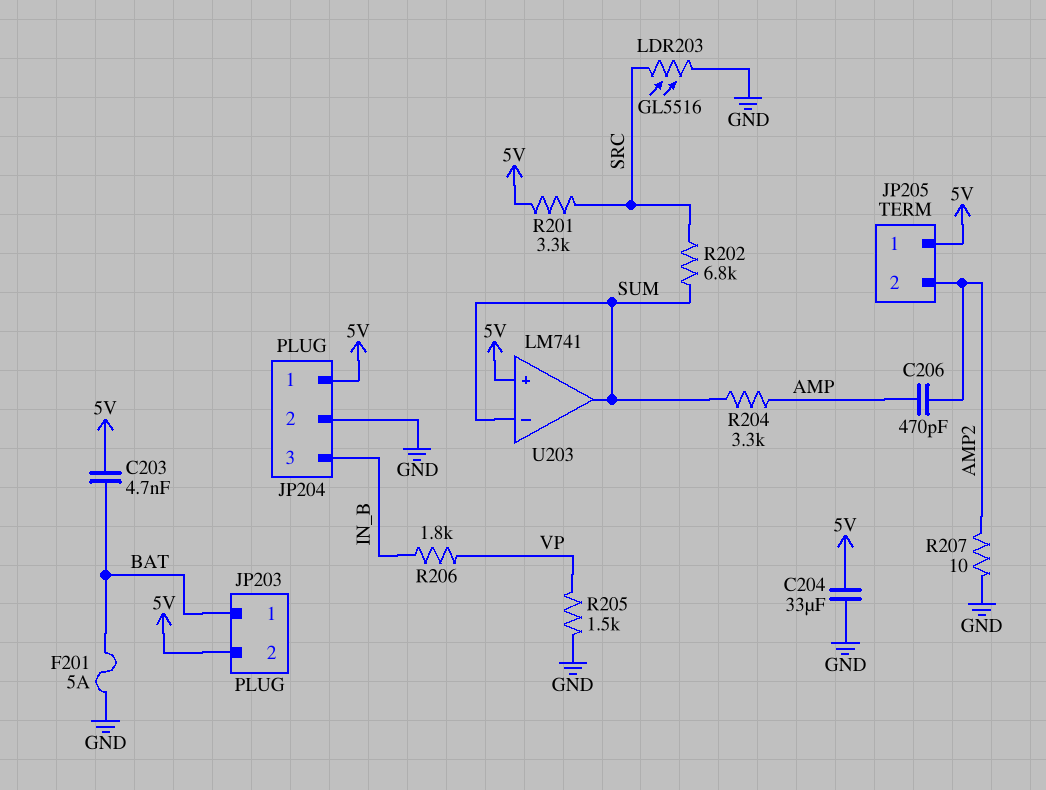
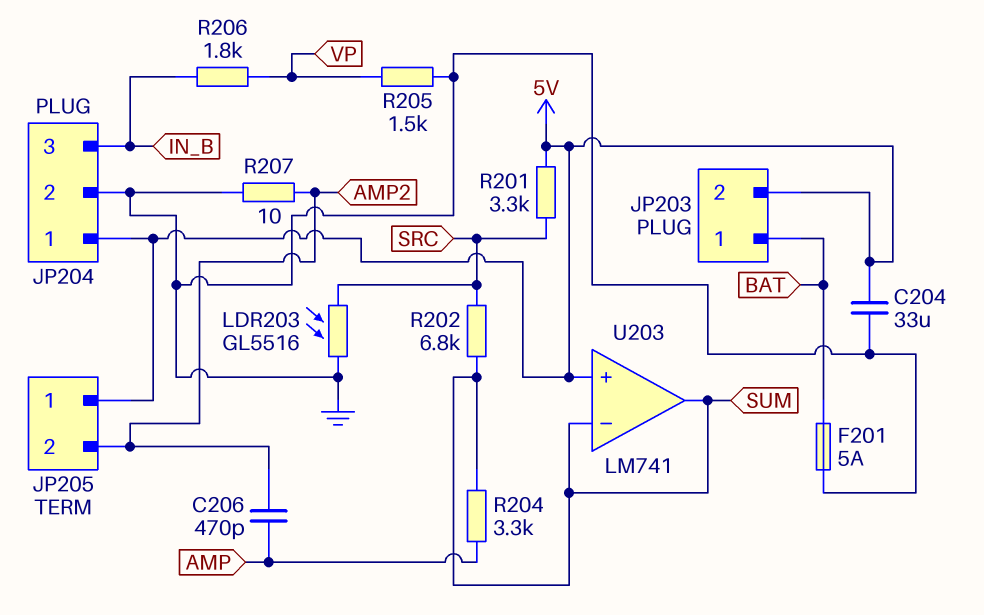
C203: 4.7nF (5V, BAT) -> none

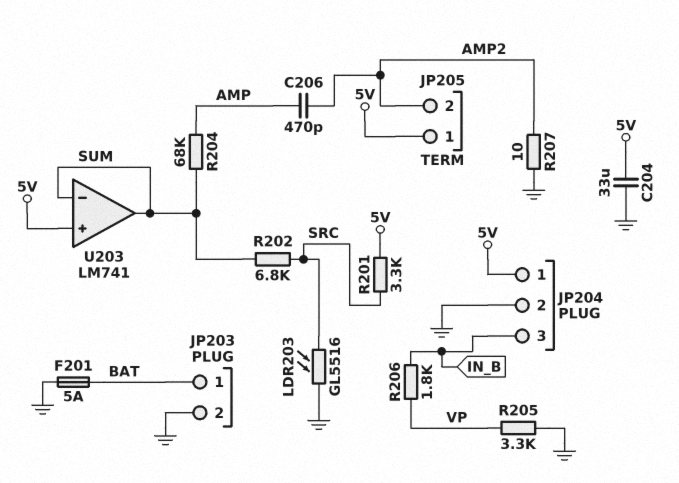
JP203 pin 2: 5V -> GND
R204: 3.3k (AMP, SUM) -> 68k (AMP, SUM)
R205: 1.5k (GND, VP) -> 3.3k (GND, VP)

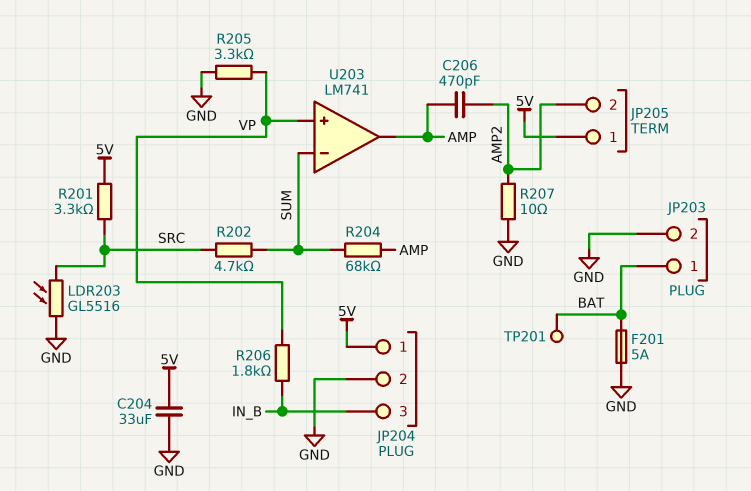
R202: 6.8k (SRC, SUM) -> 4.7k (SRC, SUM)
TP201: none -> test point (BAT)
U203 pin in+: 5V -> VP
U203 pin out: SUM -> AMP

